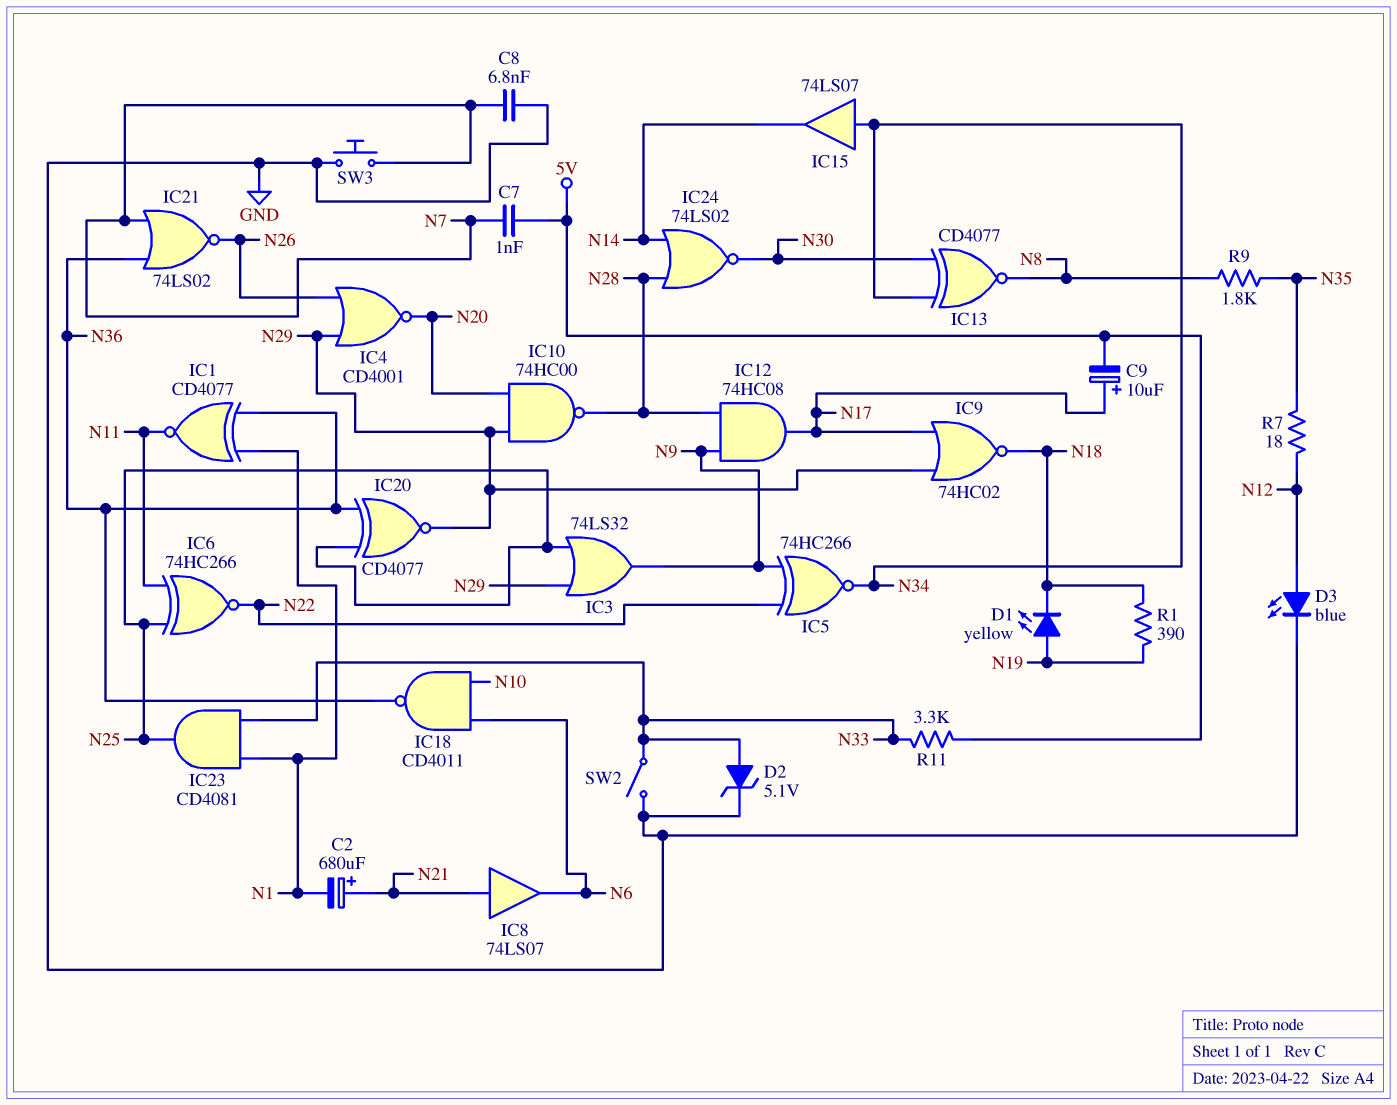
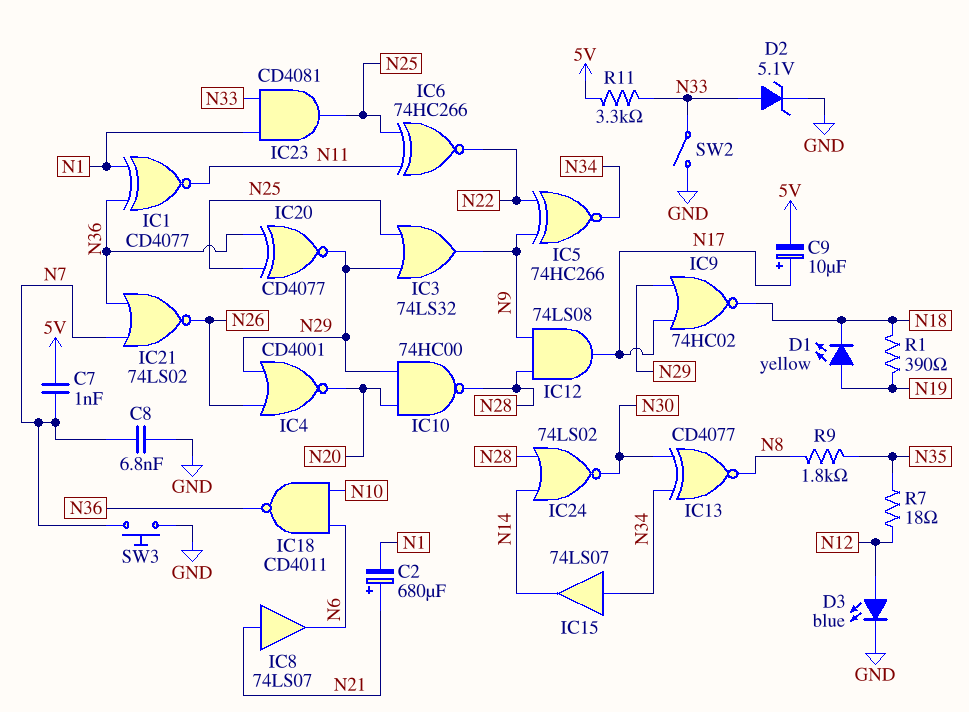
IC12: AND 74HC08 (in N9, in N28, out N17) -> AND 74LS08 (in N9, in N28, out N17)

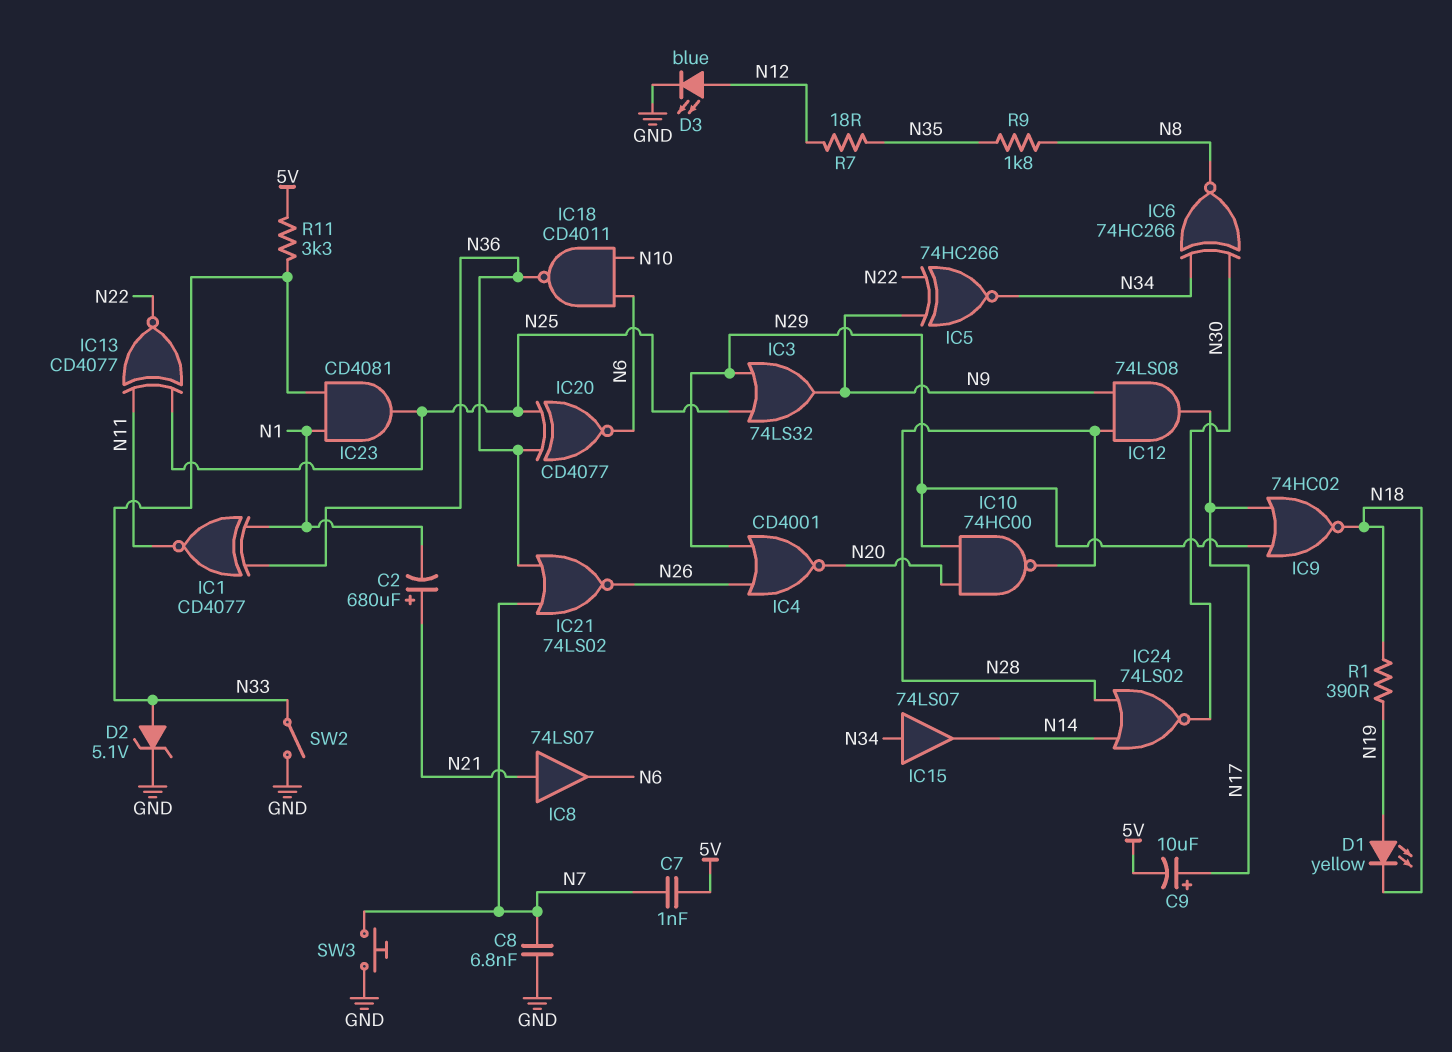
IC6: XNOR 74HC266 (in N11, in N25, out N22) -> XNOR 74HC266 (in N30, in N34, out N8)
IC13: XNOR CD4077 (in N30, in N34, out N8) -> XNOR CD4077 (in N11, in N25, out N22)
IC20: XNOR CD4077 (in N25, in N36, out N29) -> XNOR CD4077 (in N25, in N36, out N6)

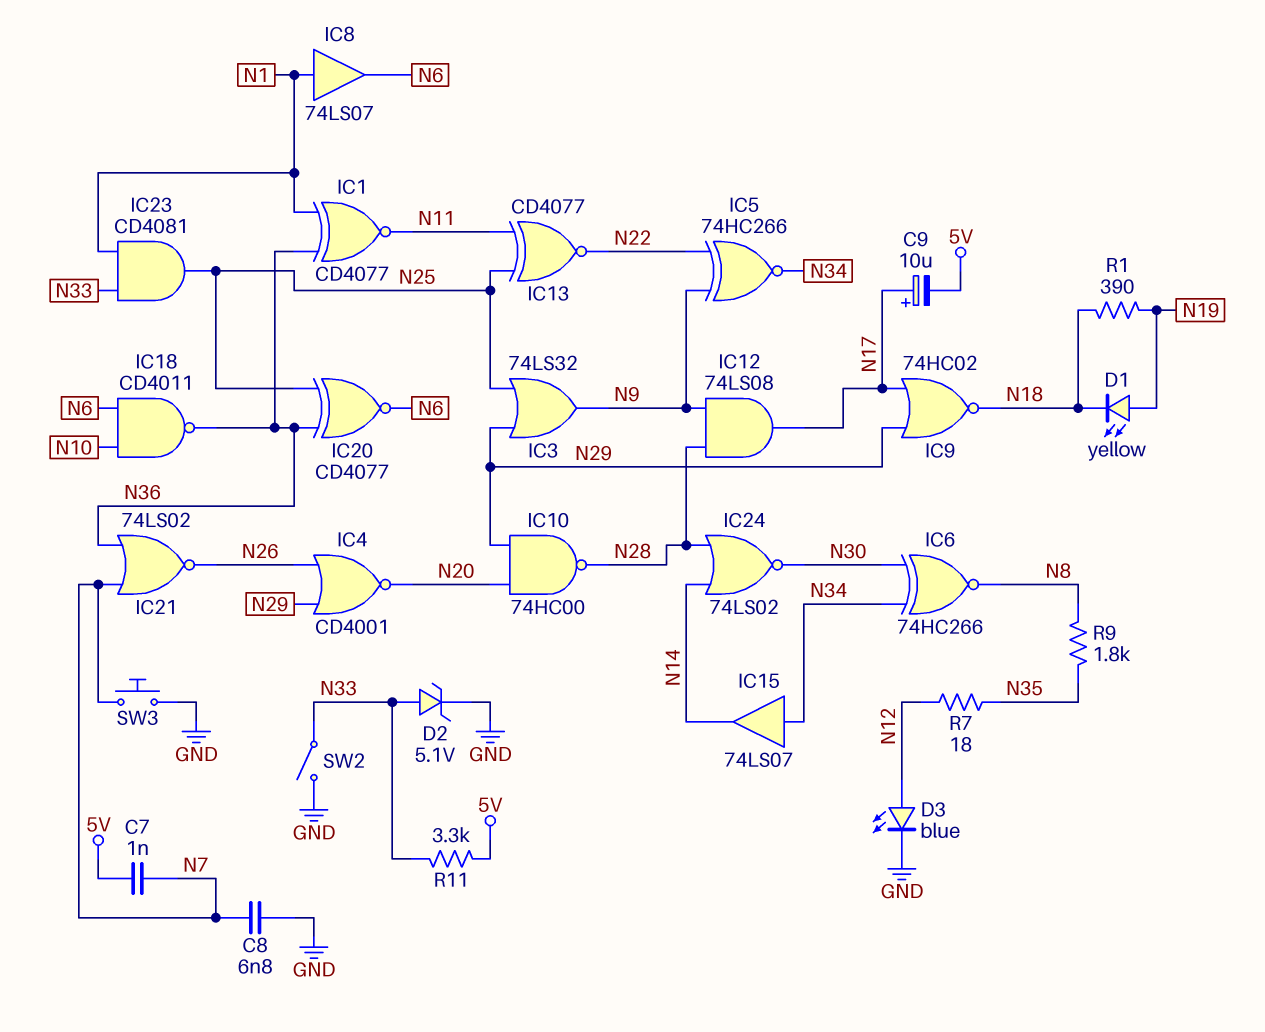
C2: 680uF (plus N21, minus N1) -> none
IC8: buffer 74LS07 (in N21, out N6) -> buffer 74LS07 (in N1, out N6)

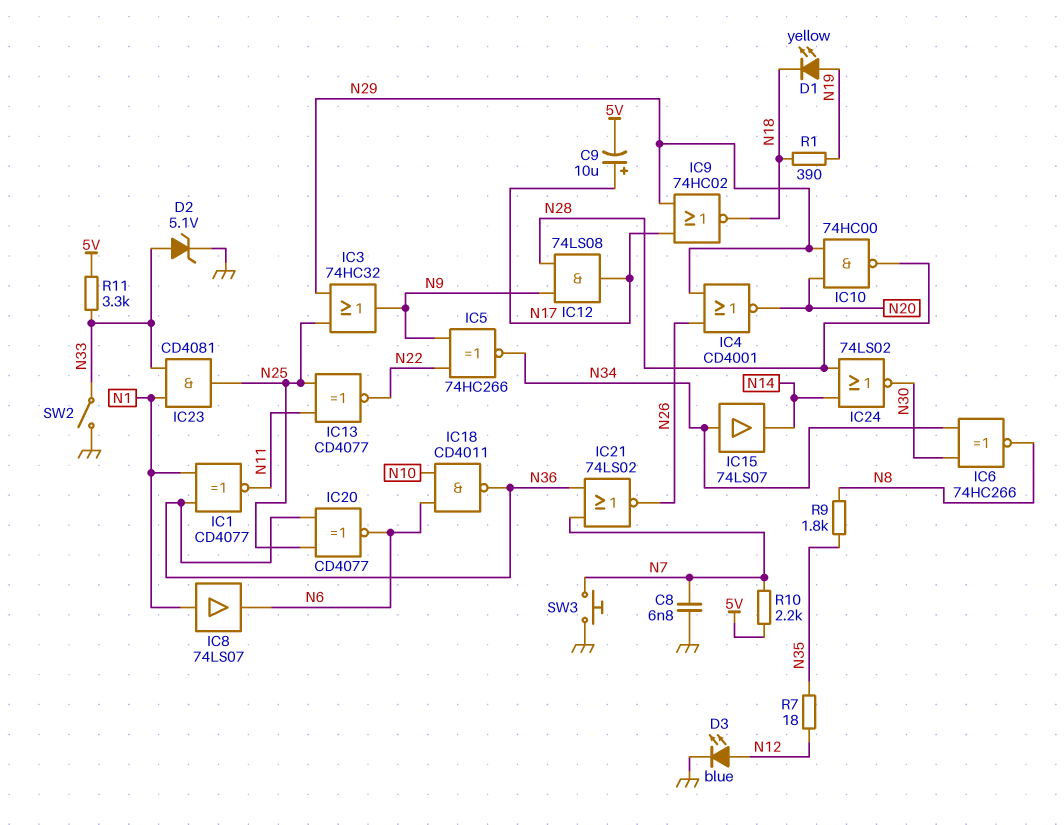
C7: 1nF (5V, N7) -> none
IC3: OR 74LS32 (in N25, in N29, out N9) -> OR 74HC32 (in N25, in N29, out N9)
R10: none -> 2.2k (5V, N7)

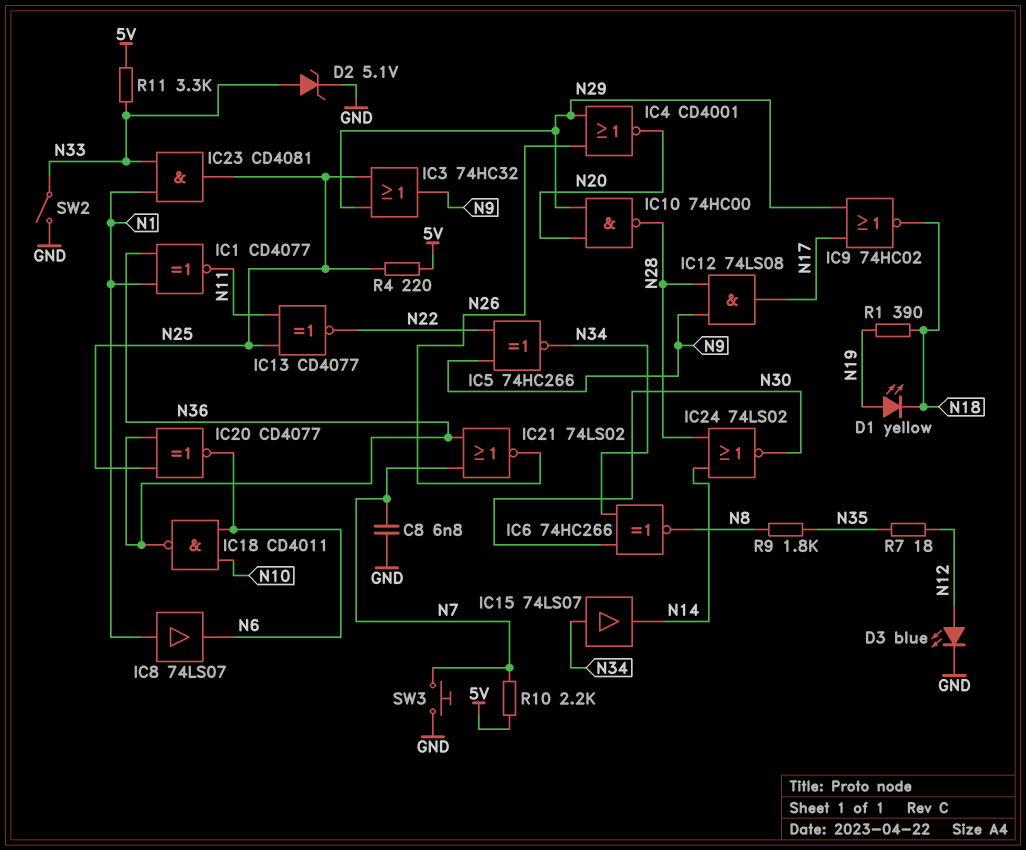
C9: 10uF (plus N17, minus 5V) -> none
R4: none -> 220 (5V, N25)

